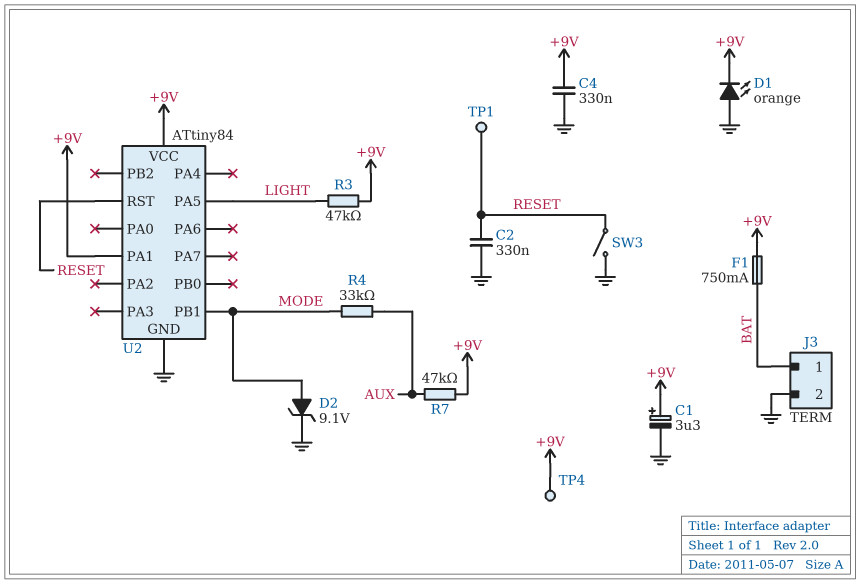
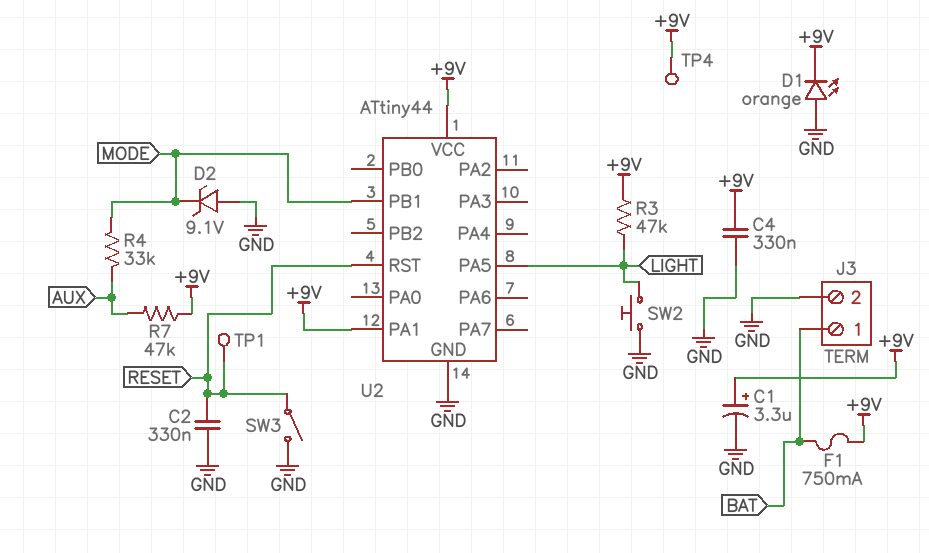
D2: zener 9.1V (A MODE, K GND) -> zener 9.1V (A GND, K MODE)
SW2: none -> button (GND, LIGHT)
U2: ATtiny84 -> ATtiny44

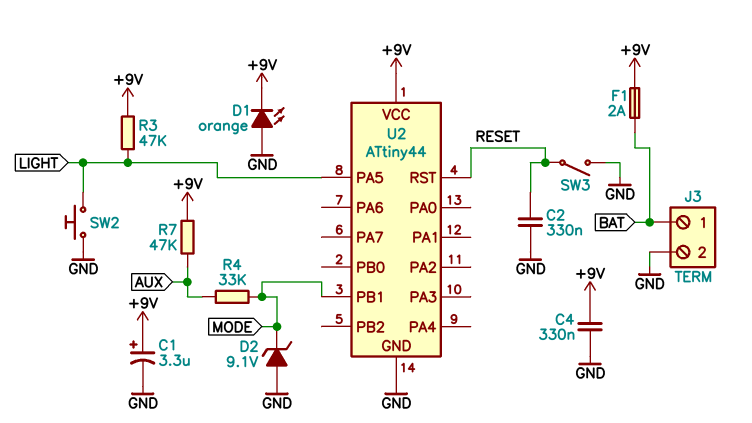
F1: 750mA (+9V, BAT) -> 2A (+9V, BAT)
TP1: test point (RESET) -> none
TP4: test point (+9V) -> none
U2 pin PA1: +9V -> none

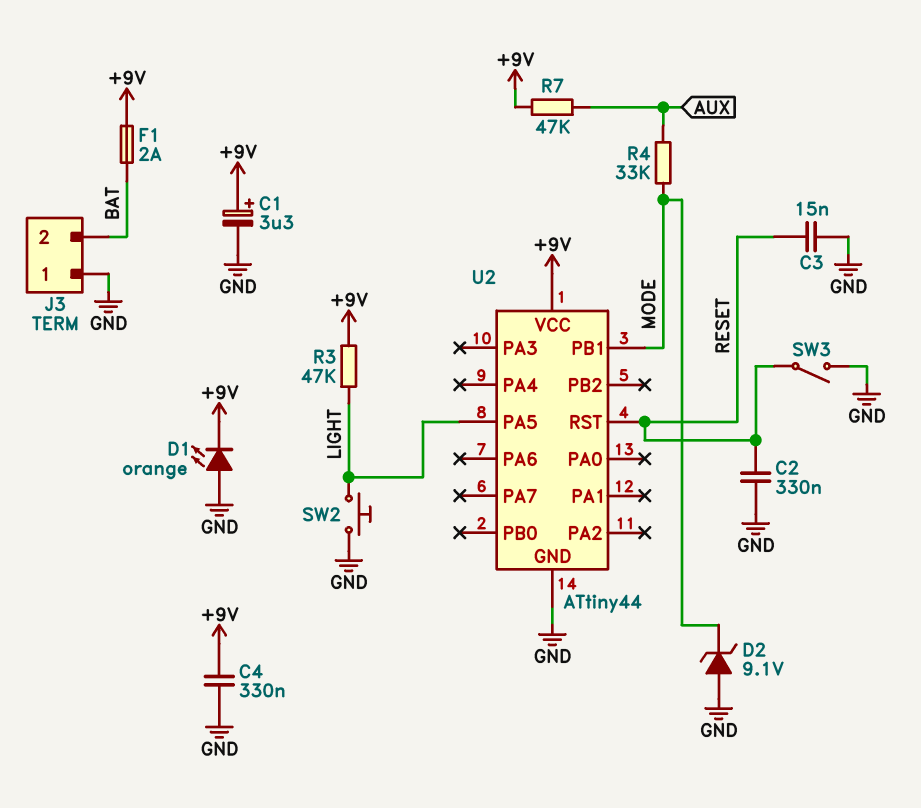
C3: none -> 15nF (GND, RESET)
J3 pin 1: BAT -> GND
J3 pin 2: GND -> BAT

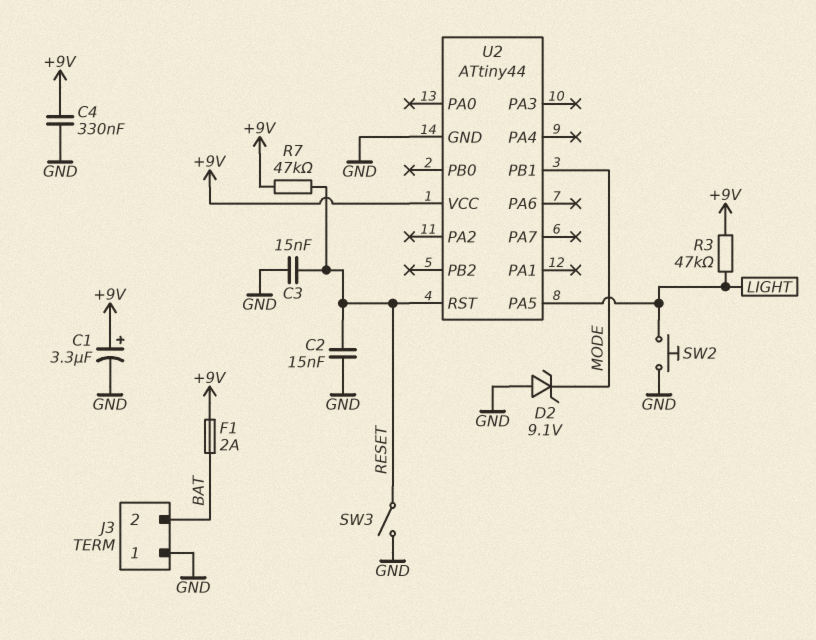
C2: 330nF (GND, RESET) -> 15nF (GND, RESET)
D1: LED orange (A GND, K +9V) -> none
R4: 33k (AUX, MODE) -> none
R7: 47k (+9V, AUX) -> 47k (+9V, RESET)

